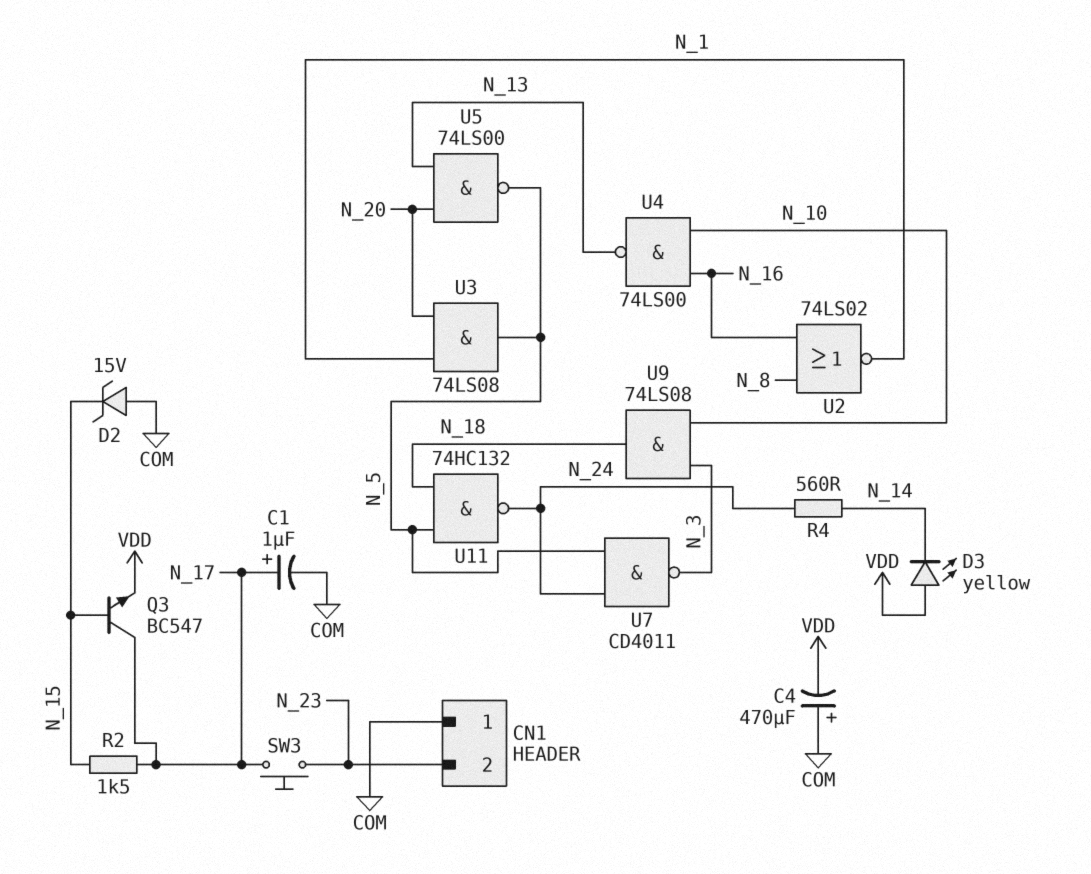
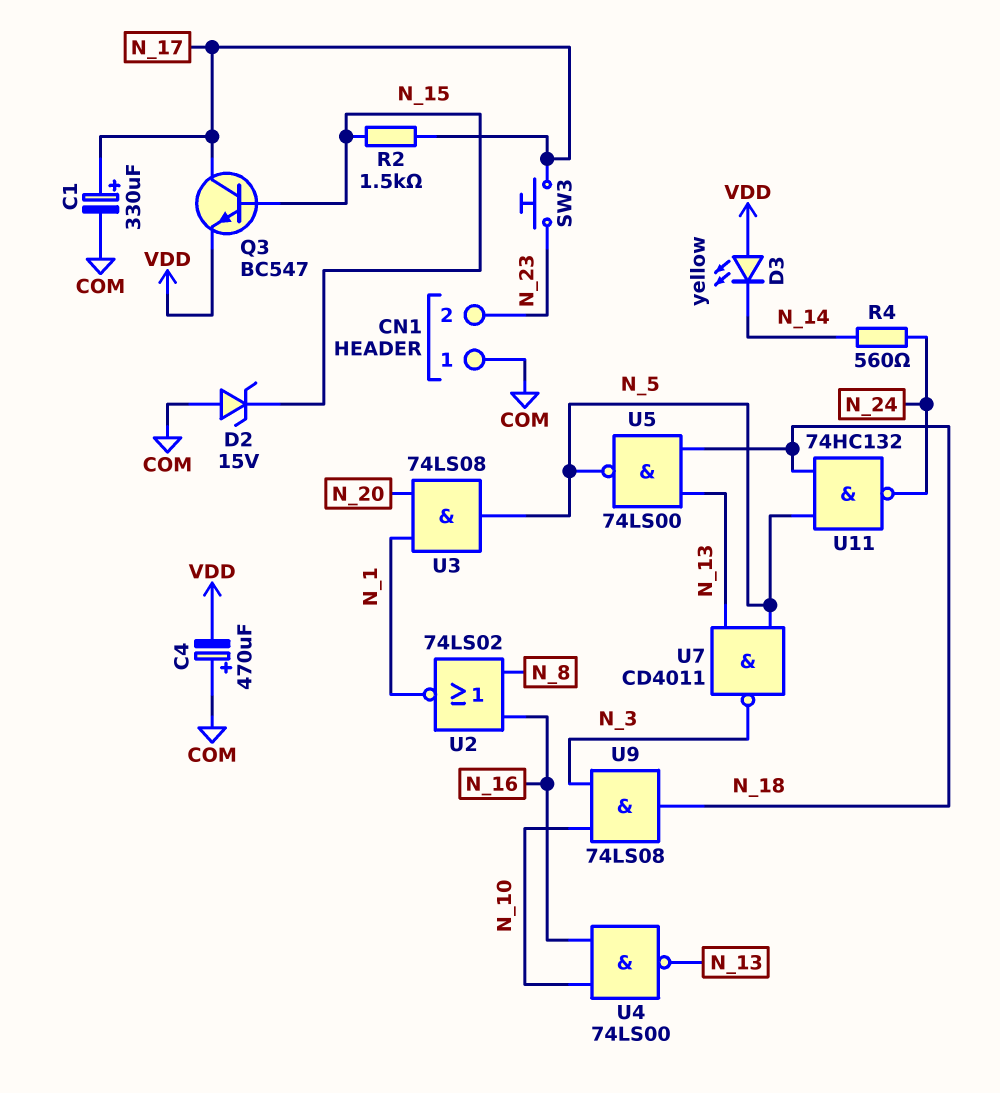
C1: 1uF (plus N_17, minus COM) -> 330uF (plus N_17, minus COM)
U5: NAND 74LS00 (in N_13, in N_20, out N_5) -> NAND 74LS00 (in N_13, in N_18, out N_5)
U7: NAND CD4011 (in N_5, in N_24, out N_3) -> NAND CD4011 (in N_5, in N_13, out N_3)

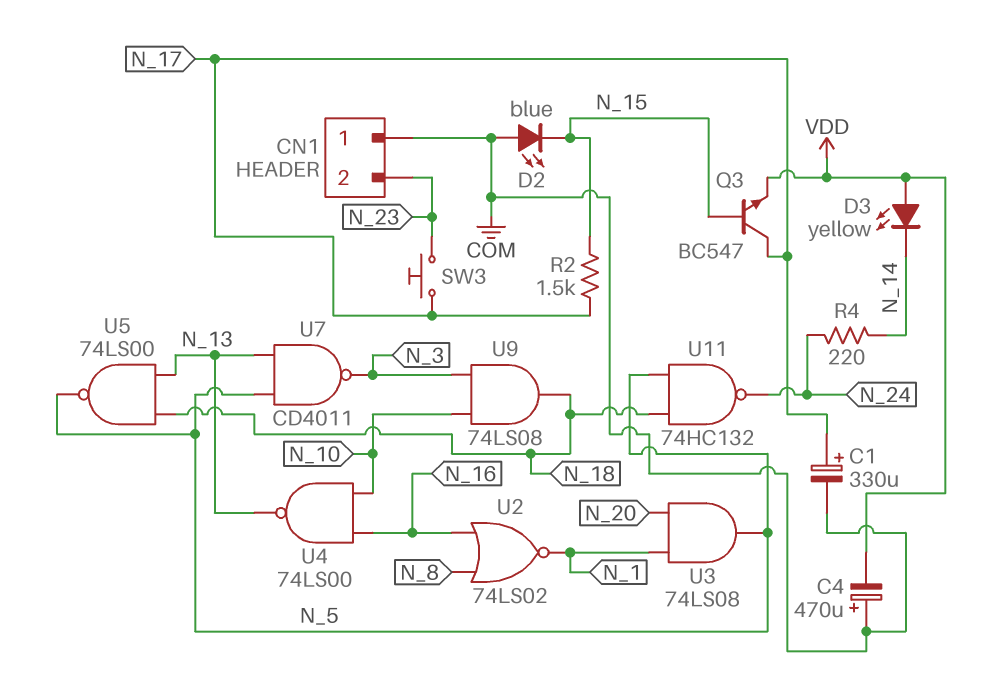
D2: zener 15V (A COM, K N_15) -> LED blue (A COM, K N_15)
R4: 560 (N_14, N_24) -> 220 (N_14, N_24)

